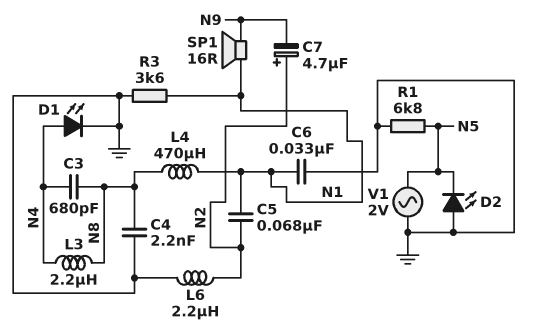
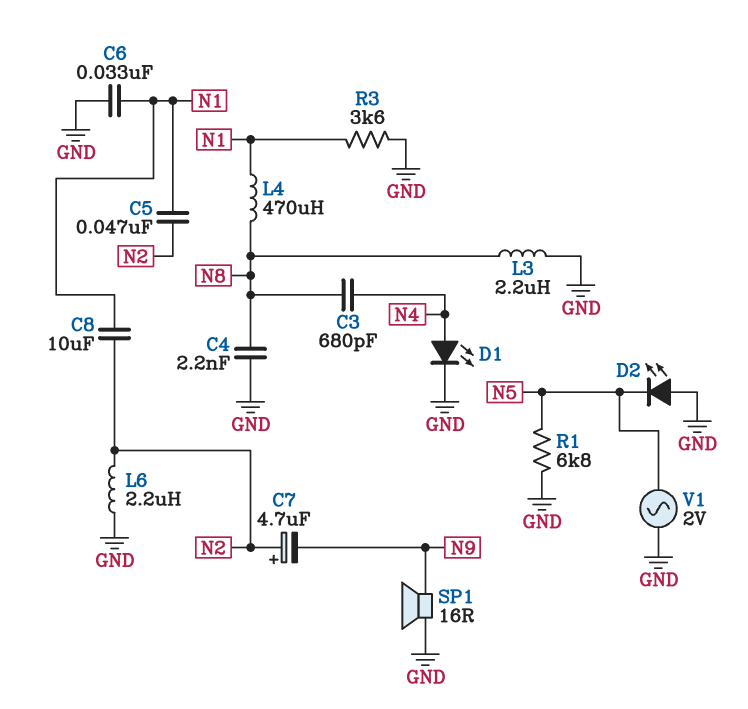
C5: 68nF (N1, N2) -> 47nF (N1, N2)
C8: none -> 10uF (N1, N2)
L3: 2.2uH (N4, N8) -> 2.2uH (GND, N8)
SP1: speaker 16R (N1, N9) -> speaker 16R (GND, N9)

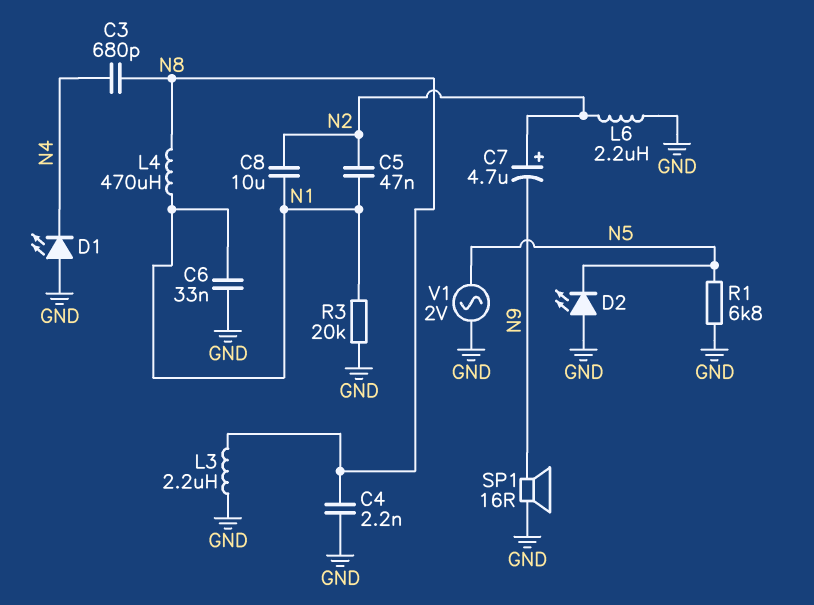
D1: LED (A N4, K GND) -> LED (A GND, K N4)
R3: 3.6k (GND, N1) -> 20k (GND, N1)

